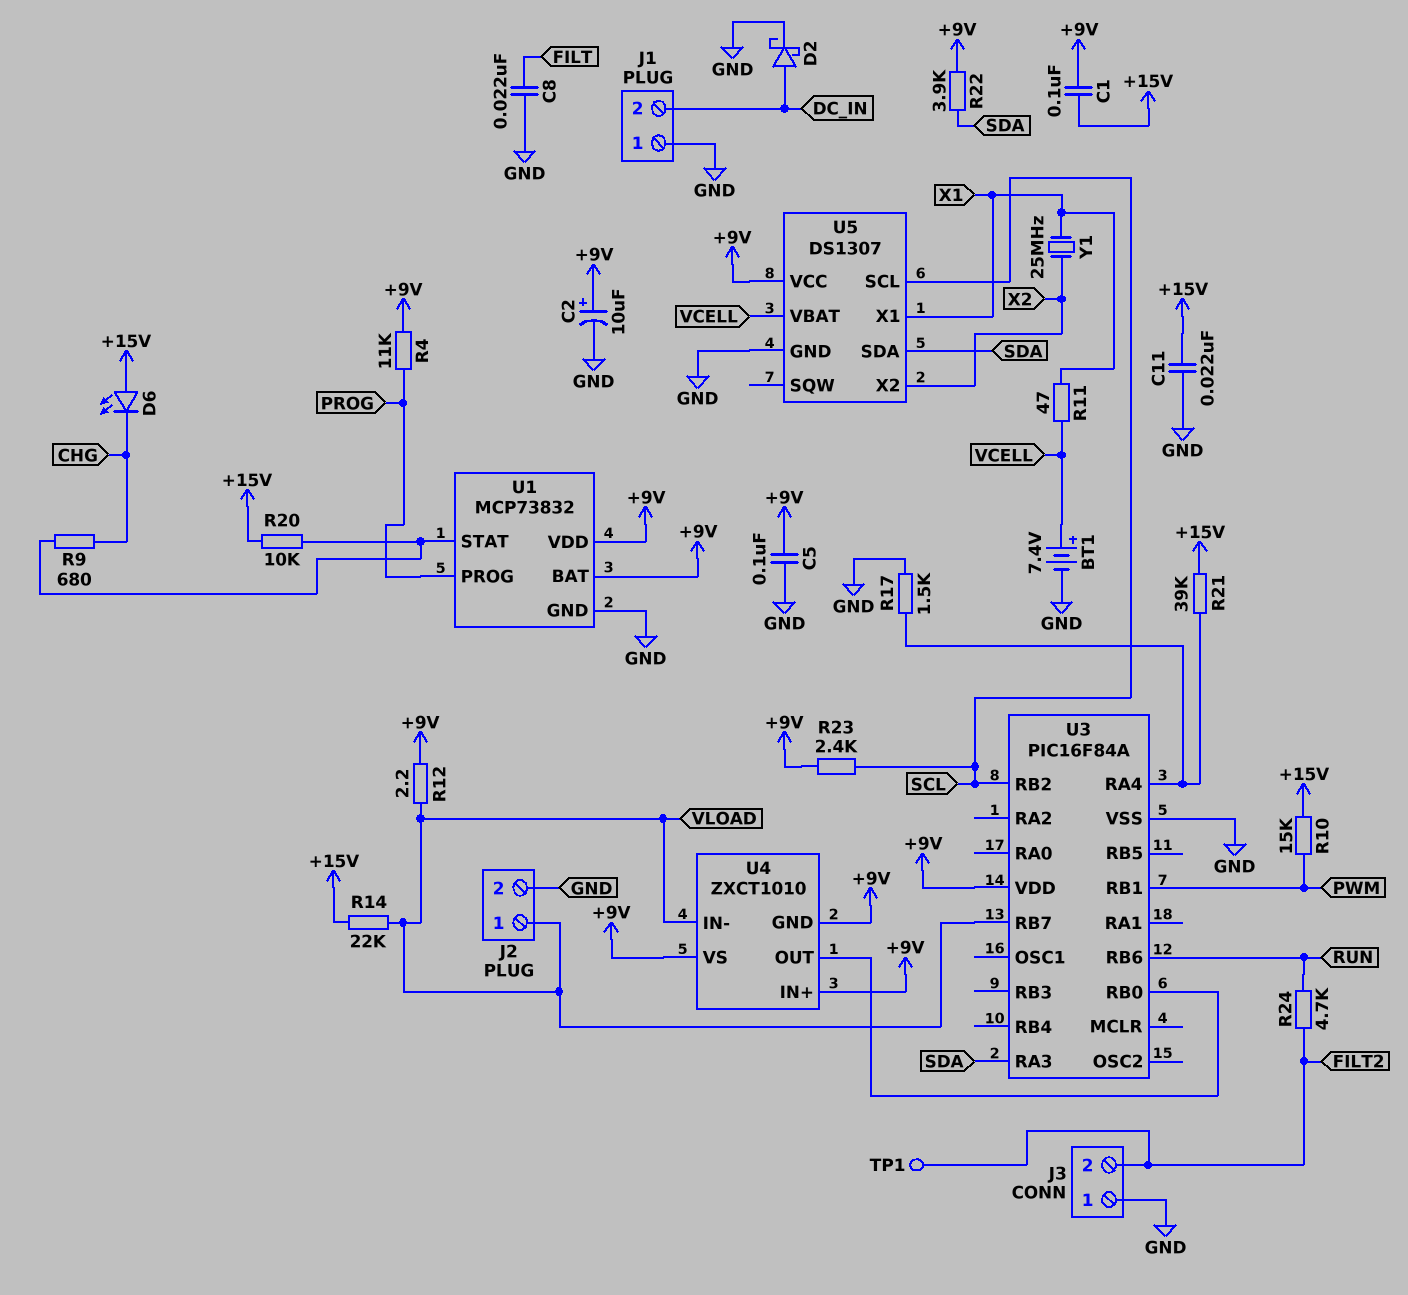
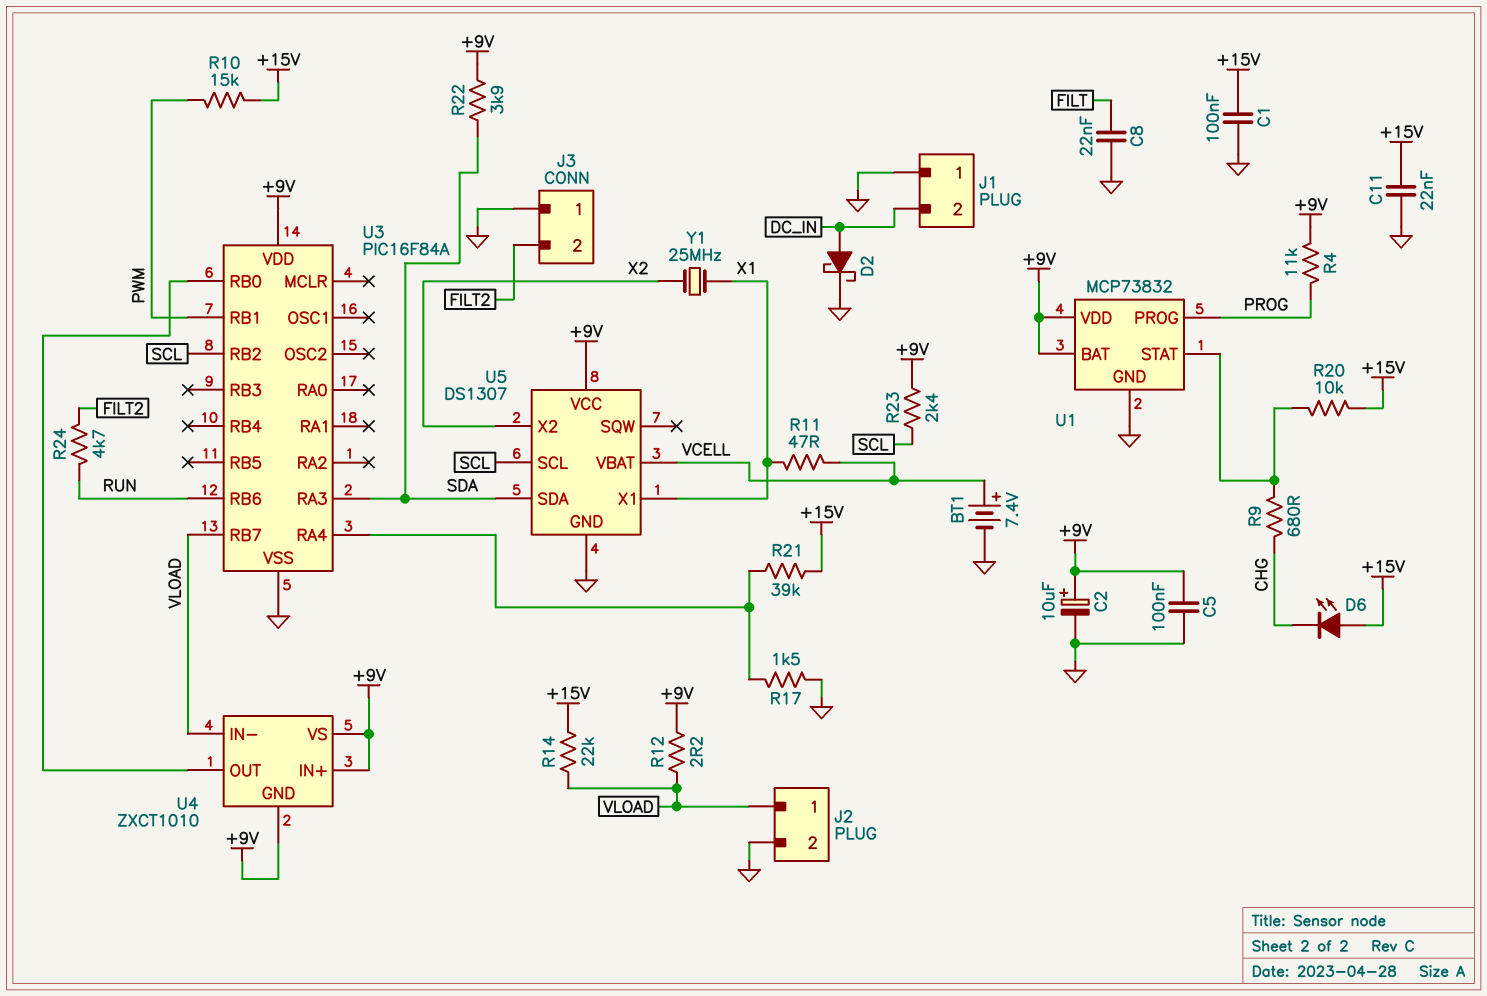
C1: 100nF (+9V, +15V) -> 100nF (+15V, GND)
TP1: test point (FILT2) -> none

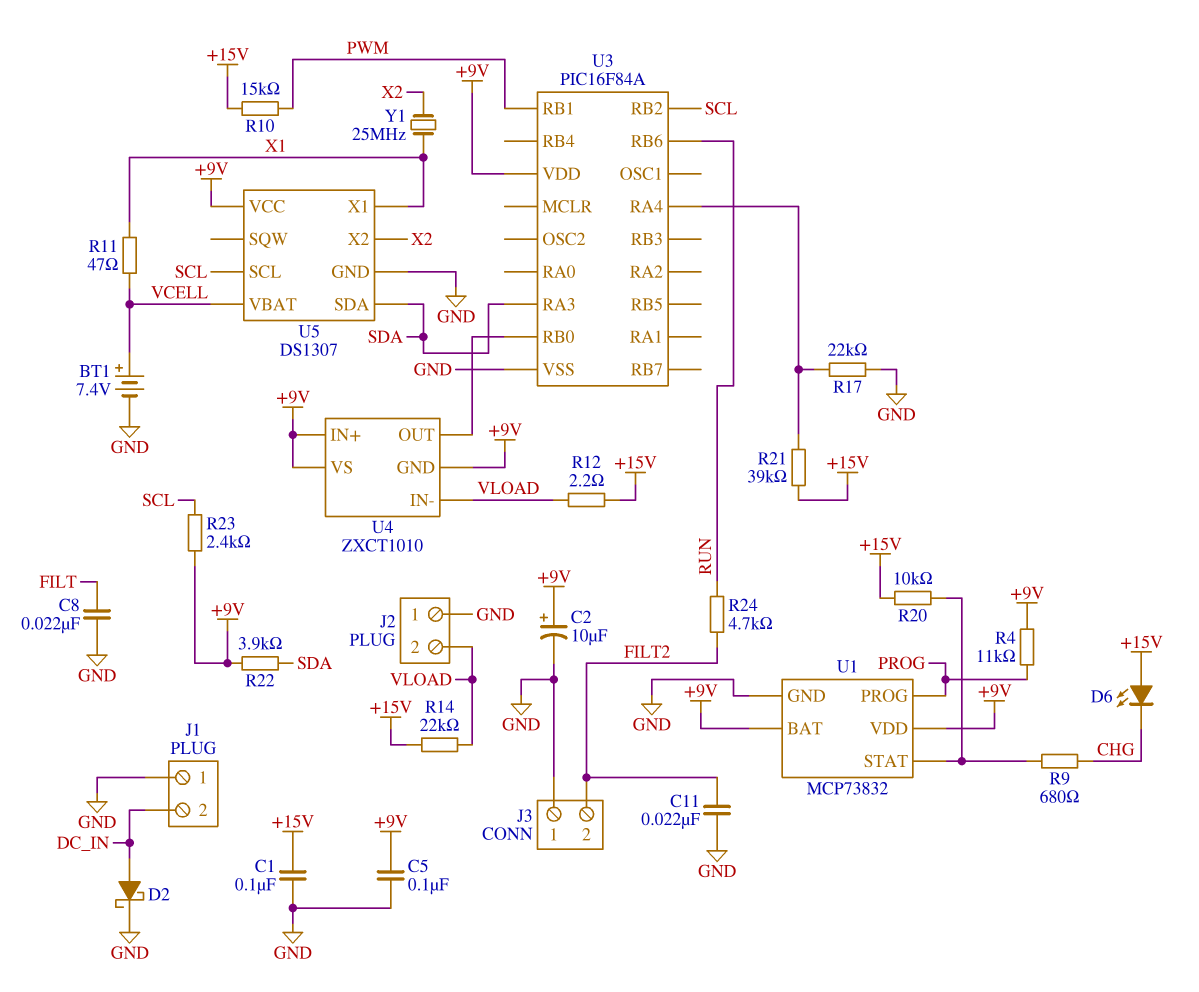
C11: 22nF (+15V, GND) -> 22nF (FILT2, GND)
J2 pin 1: VLOAD -> GND
J2 pin 2: GND -> VLOAD
R12: 2.2 (+9V, VLOAD) -> 2.2 (+15V, VLOAD)
R17: 1.5k (GND, U3/RA4) -> 22k (GND, U3/RA4)
U3 pin RB7: VLOAD -> none

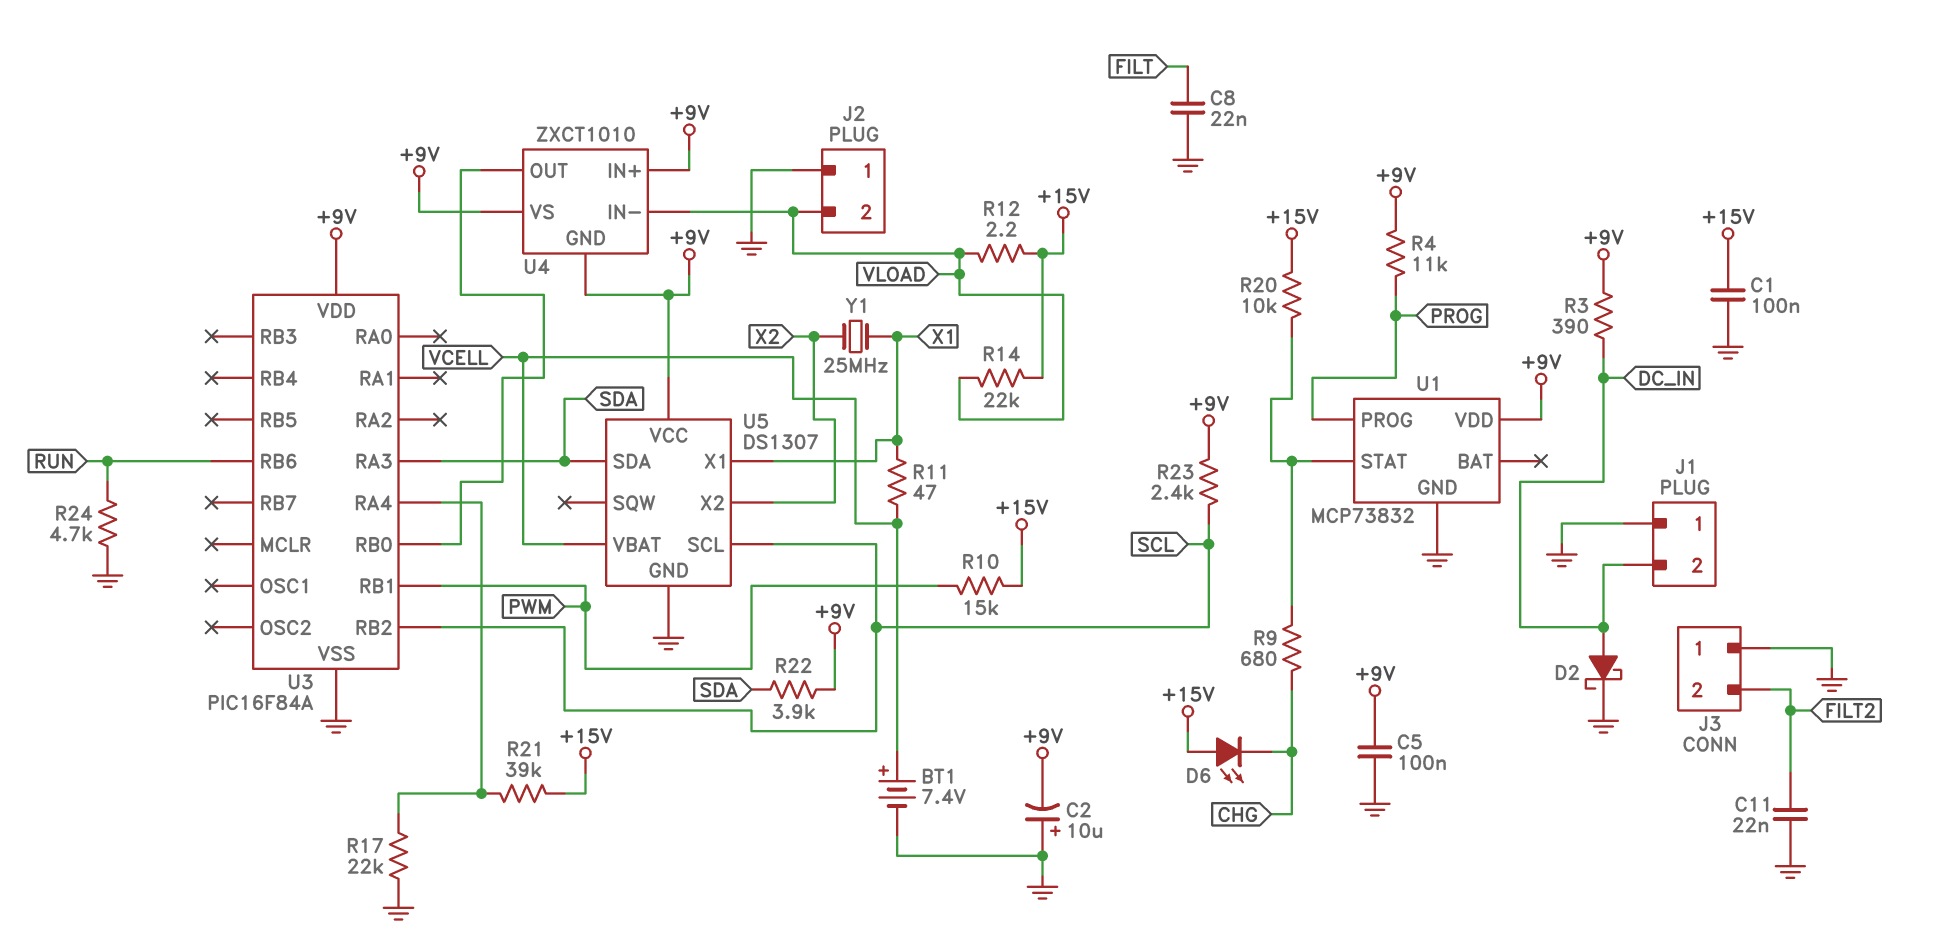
C2: 10uF (plus +9V, minus GND) -> 10uF (plus GND, minus +9V)
R3: none -> 390 (+9V, DC_IN)
R24: 4.7k (FILT2, RUN) -> 4.7k (GND, RUN)
U1 pin BAT: +9V -> none

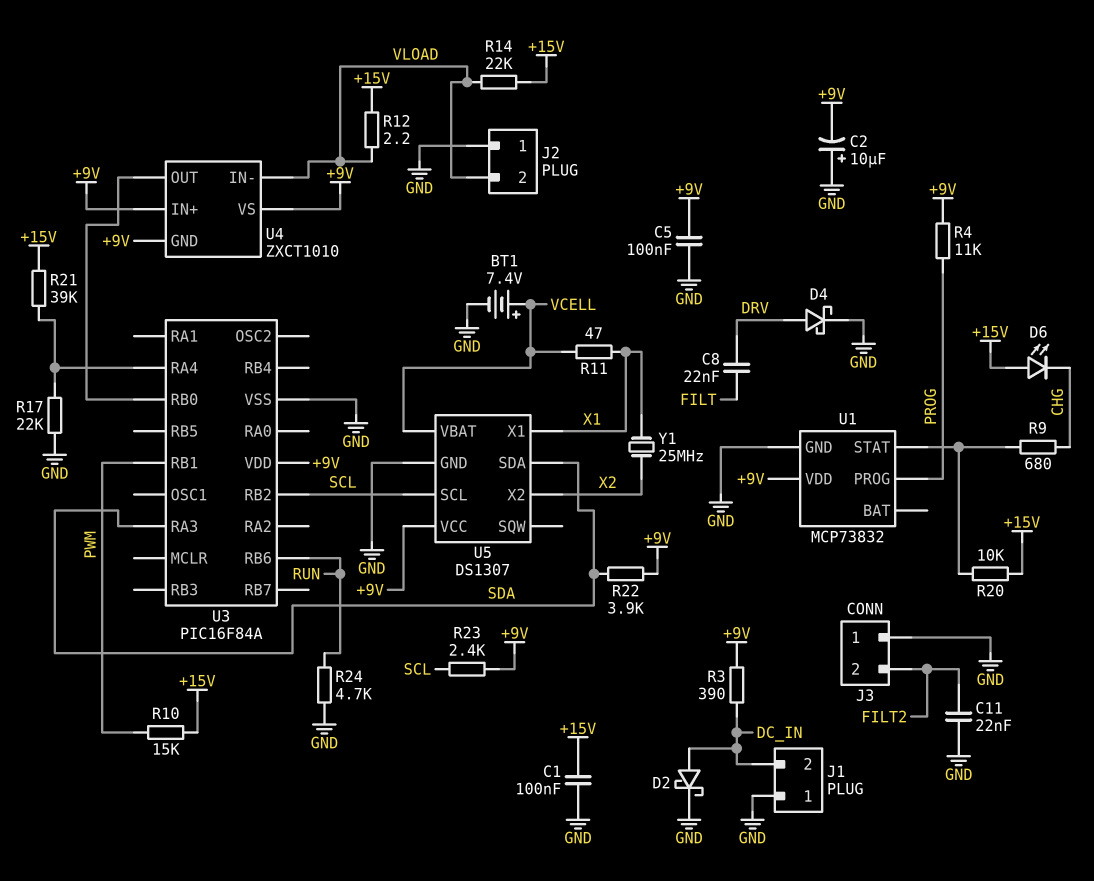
C8: 22nF (FILT, GND) -> 22nF (DRV, FILT)
D4: none -> schottky (A DRV, K GND)

